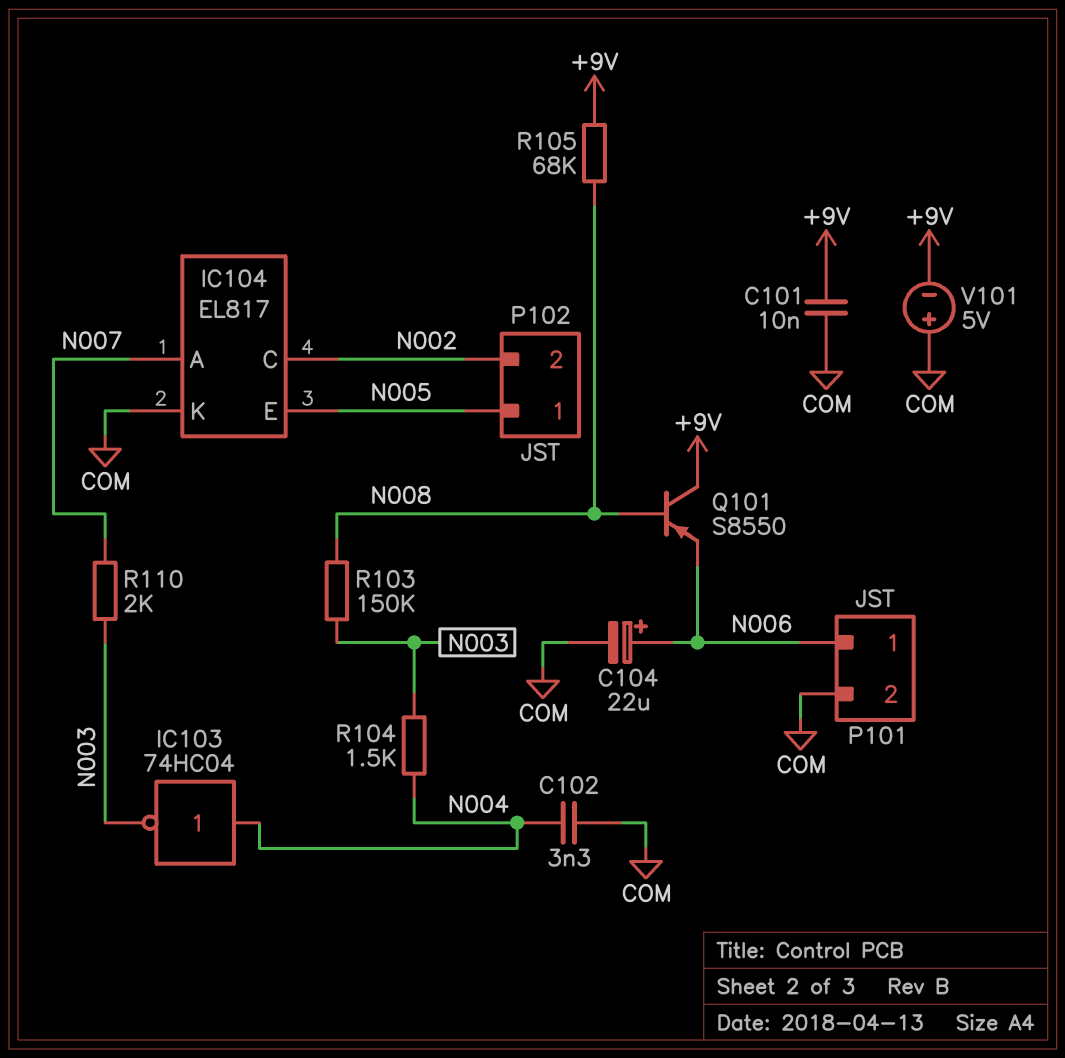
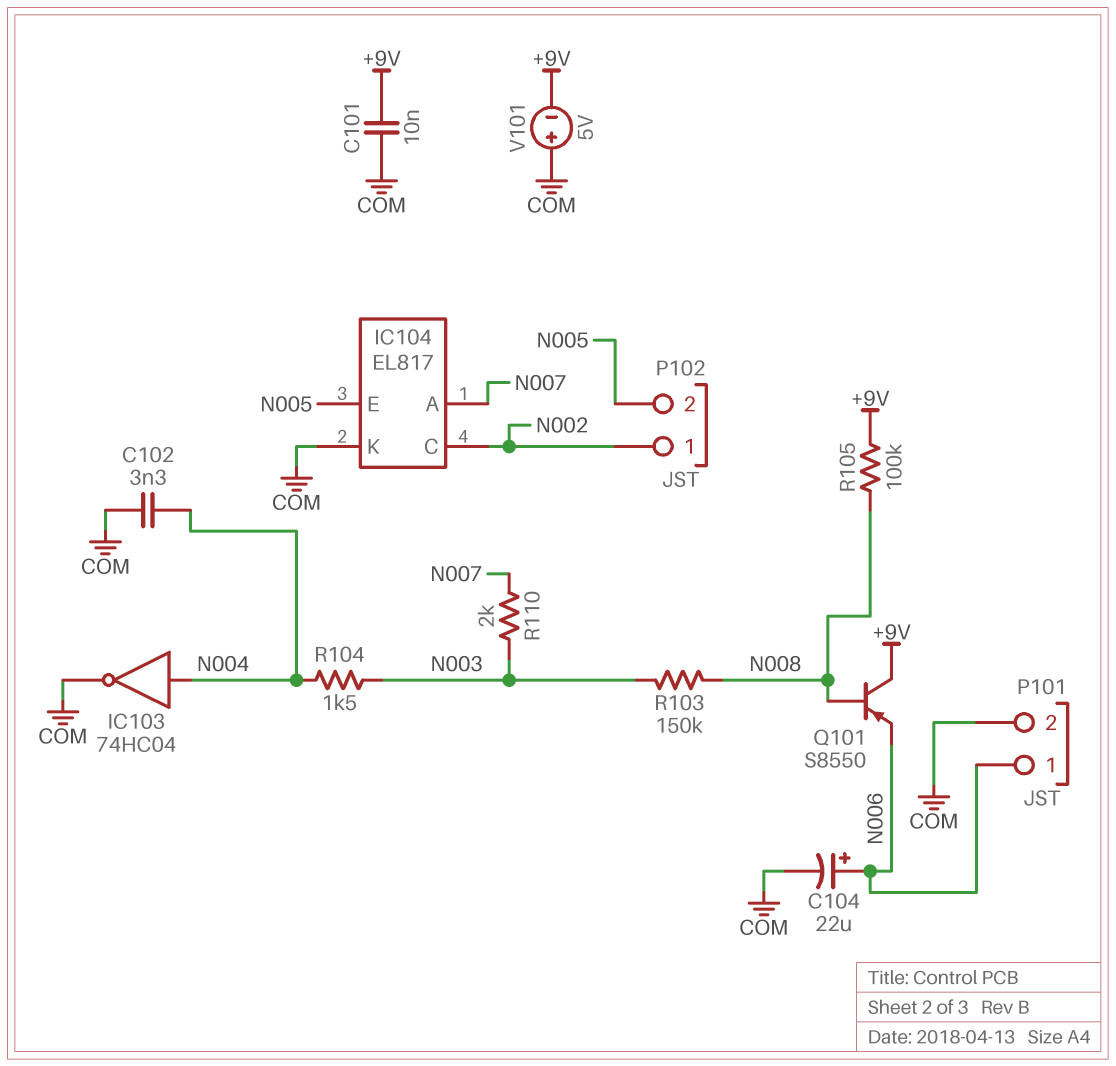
IC103: NOT 74HC04 (in N004, out N003) -> NOT 74HC04 (in N004, out COM)
P102 pin 1: N005 -> N002
P102 pin 2: N002 -> N005
R105: 68k (+9V, N008) -> 100k (+9V, N008)

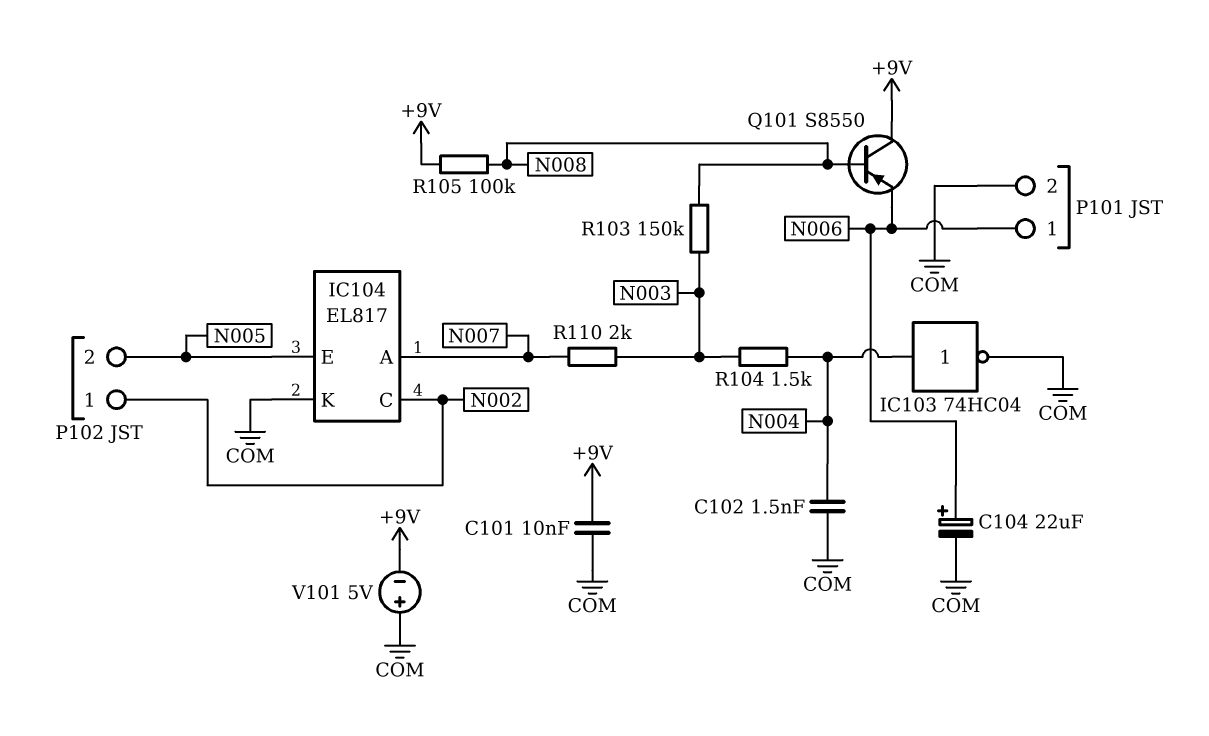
C102: 3.3nF (COM, N004) -> 1.5nF (COM, N004)

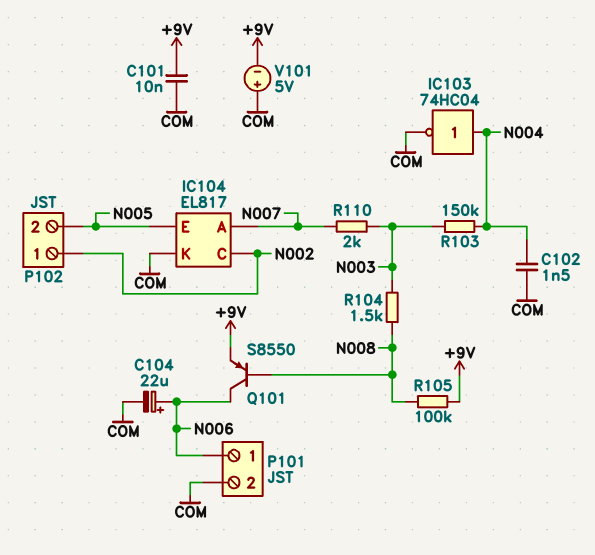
Q101: PNP S8550 (B N008, C +9V, E N006) -> PNP S8550 (B N008, C N006, E +9V)
R103: 150k (N003, N008) -> 150k (N003, N004)
R104: 1.5k (N003, N004) -> 1.5k (N003, N008)

